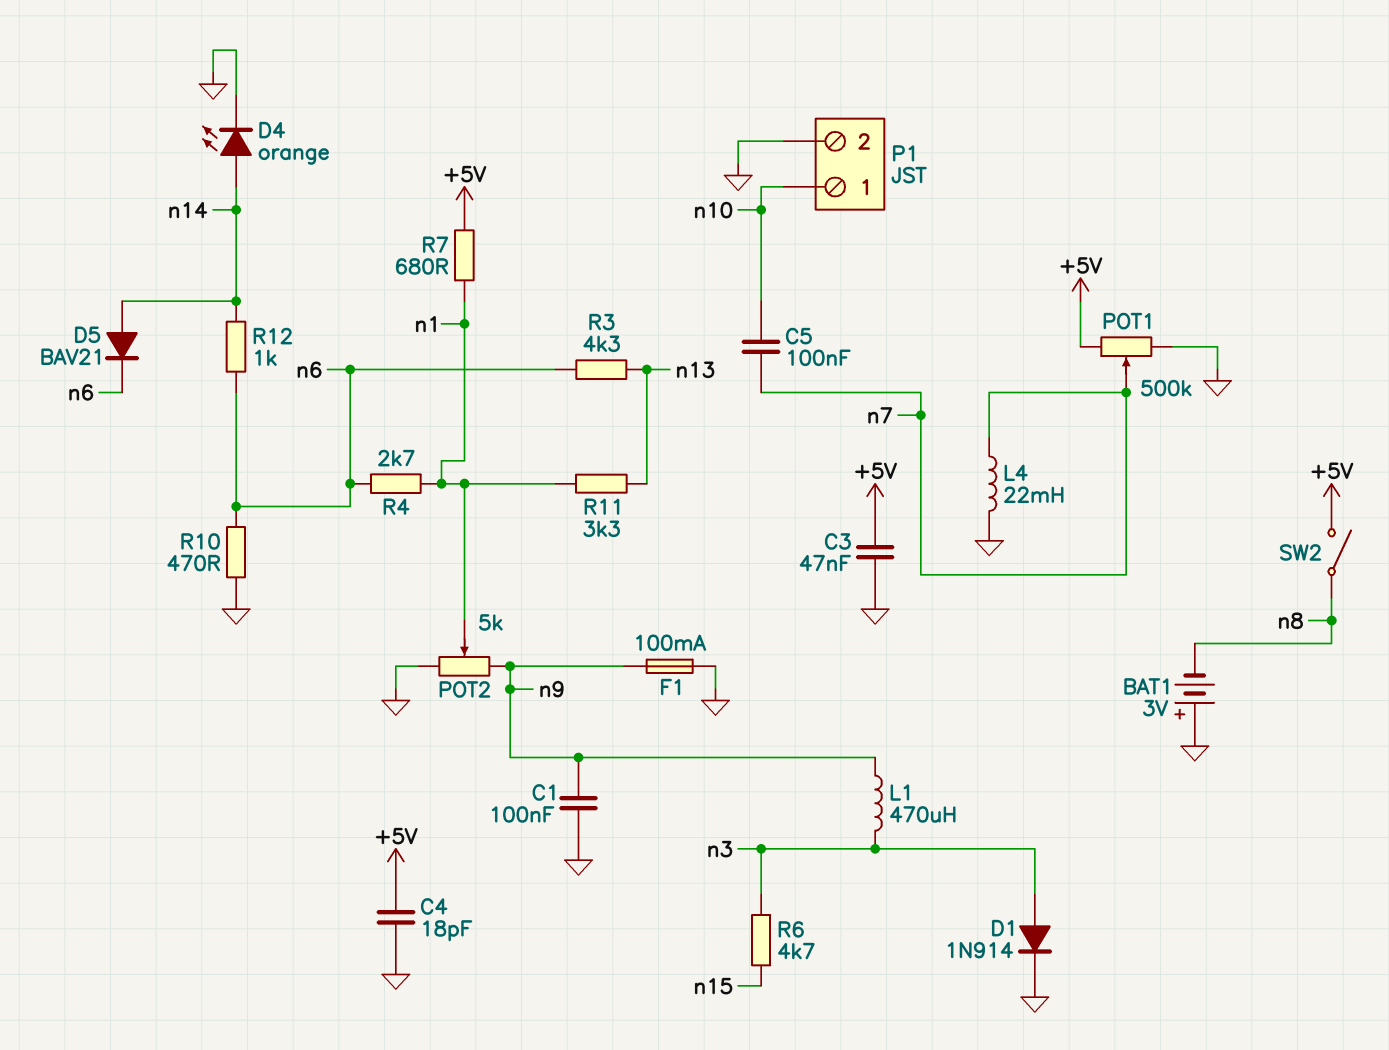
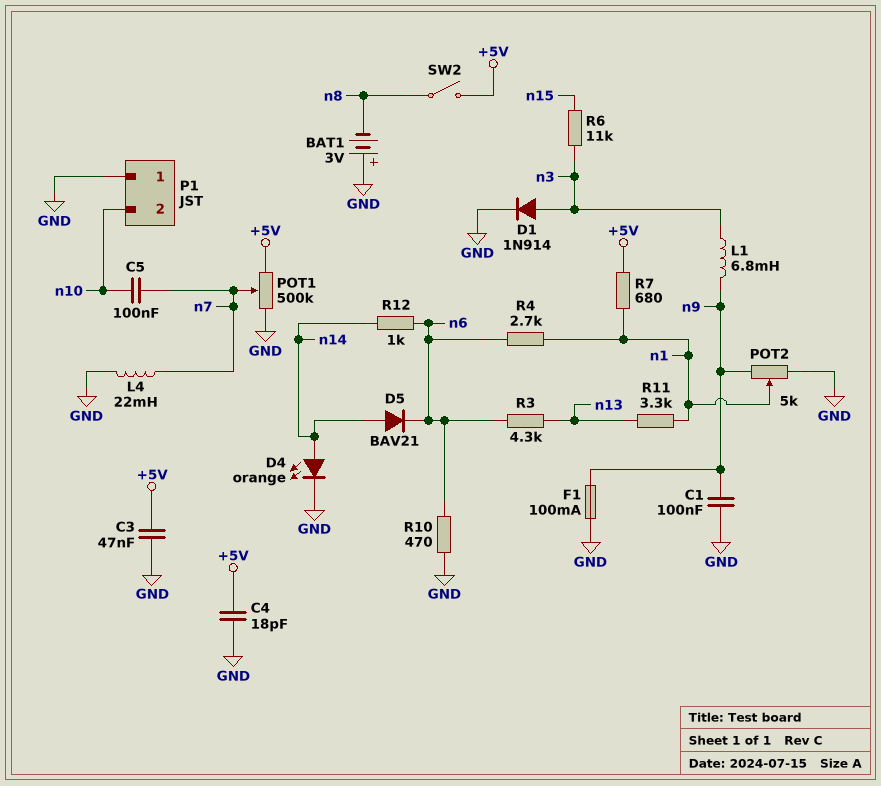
L1: 470uH (n3, n9) -> 6.8mH (n3, n9)
P1 pin 1: n10 -> GND
P1 pin 2: GND -> n10
R6: 4.7k (n3, n15) -> 11k (n3, n15)

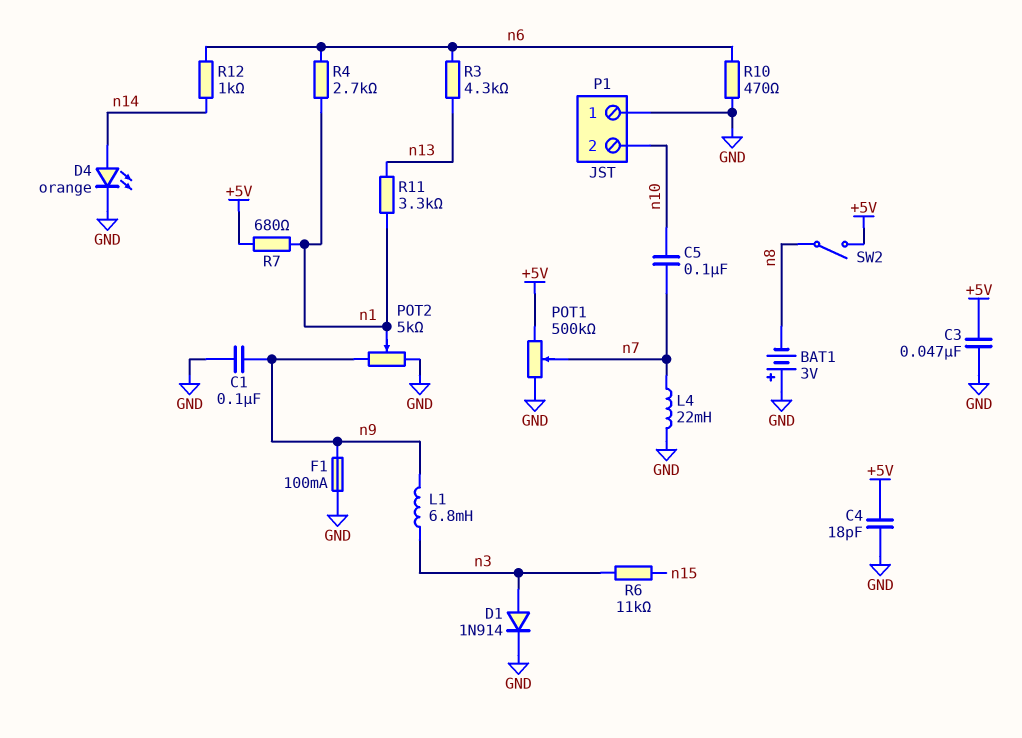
D5: diode BAV21 (A n14, K n6) -> none

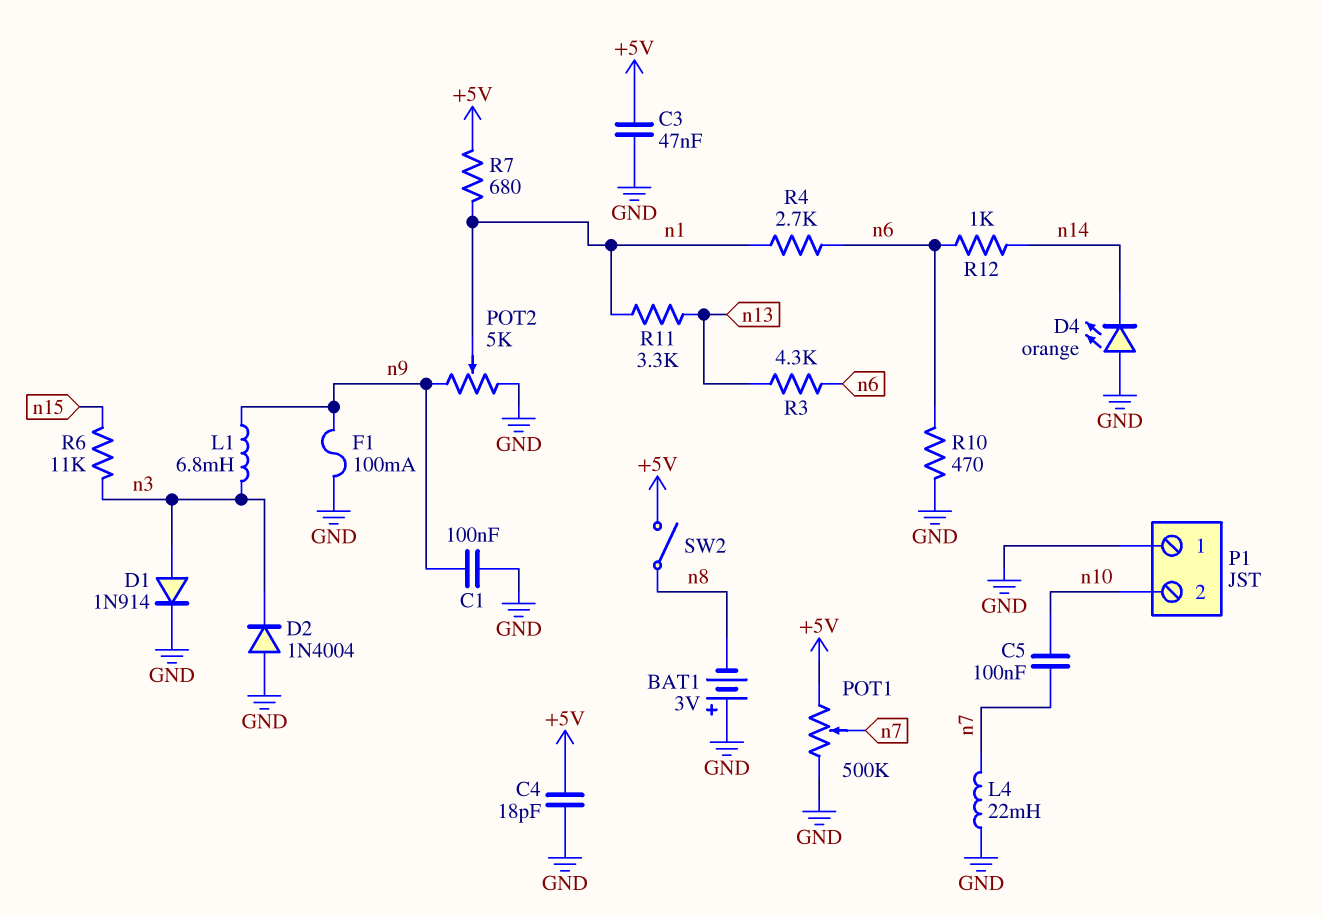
D2: none -> diode 1N4004 (A GND, K n3)
D4: LED orange (A n14, K GND) -> LED orange (A GND, K n14)

